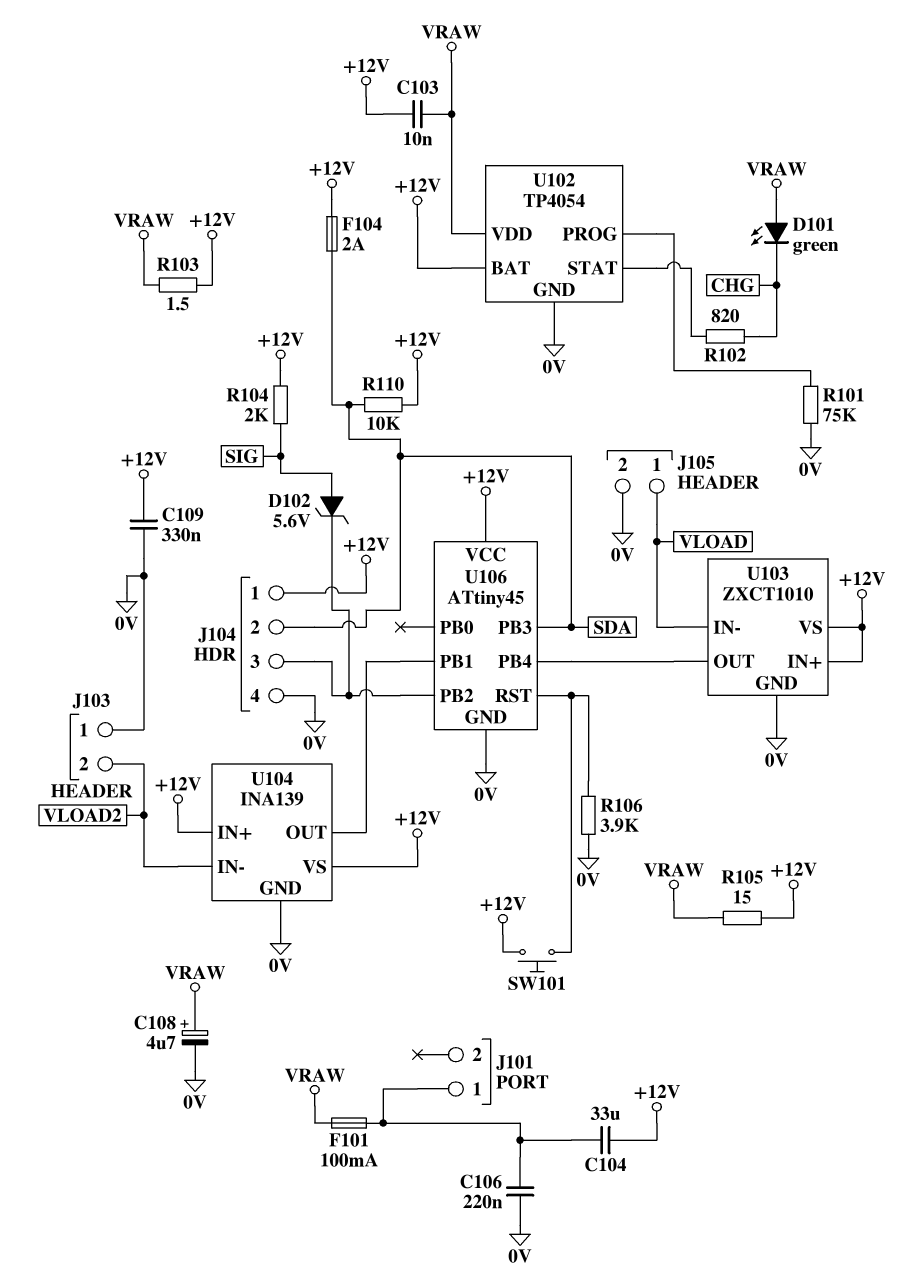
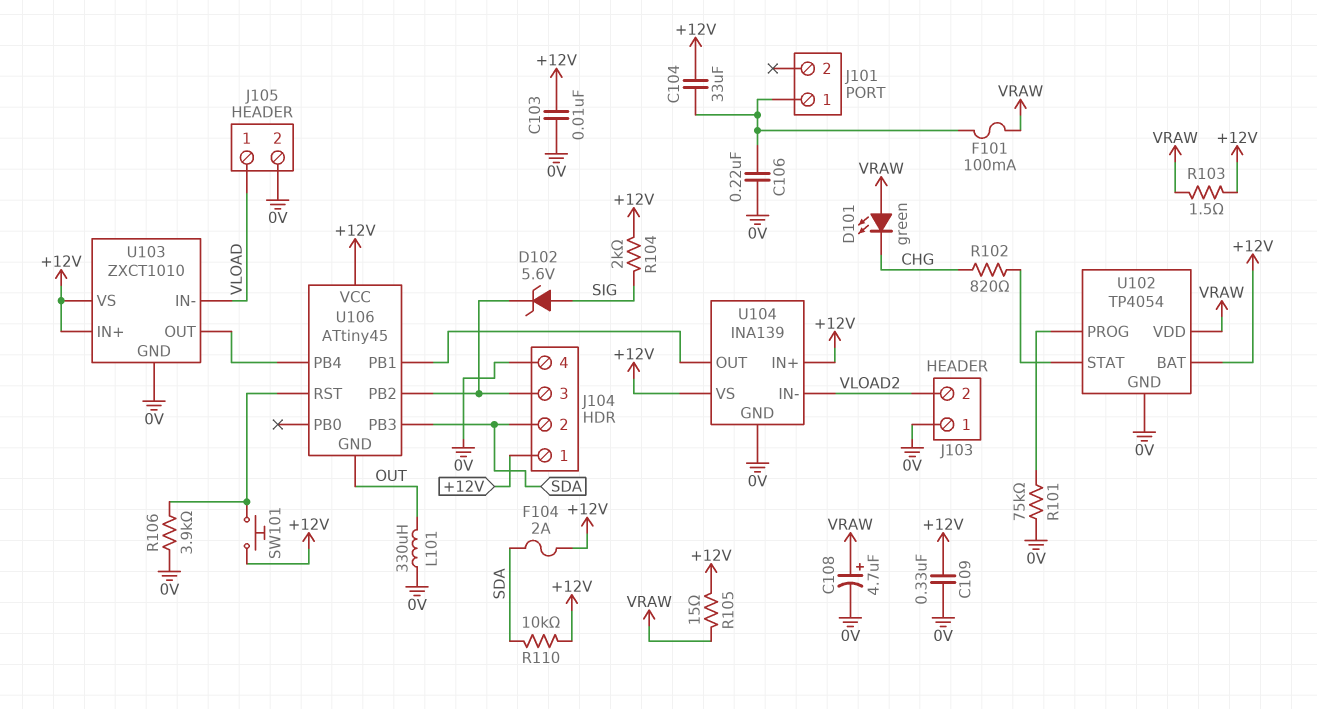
C103: 10nF (+12V, VRAW) -> 10nF (+12V, 0V)
L101: none -> 330uH (0V, OUT)
U106 pin GND: 0V -> OUT

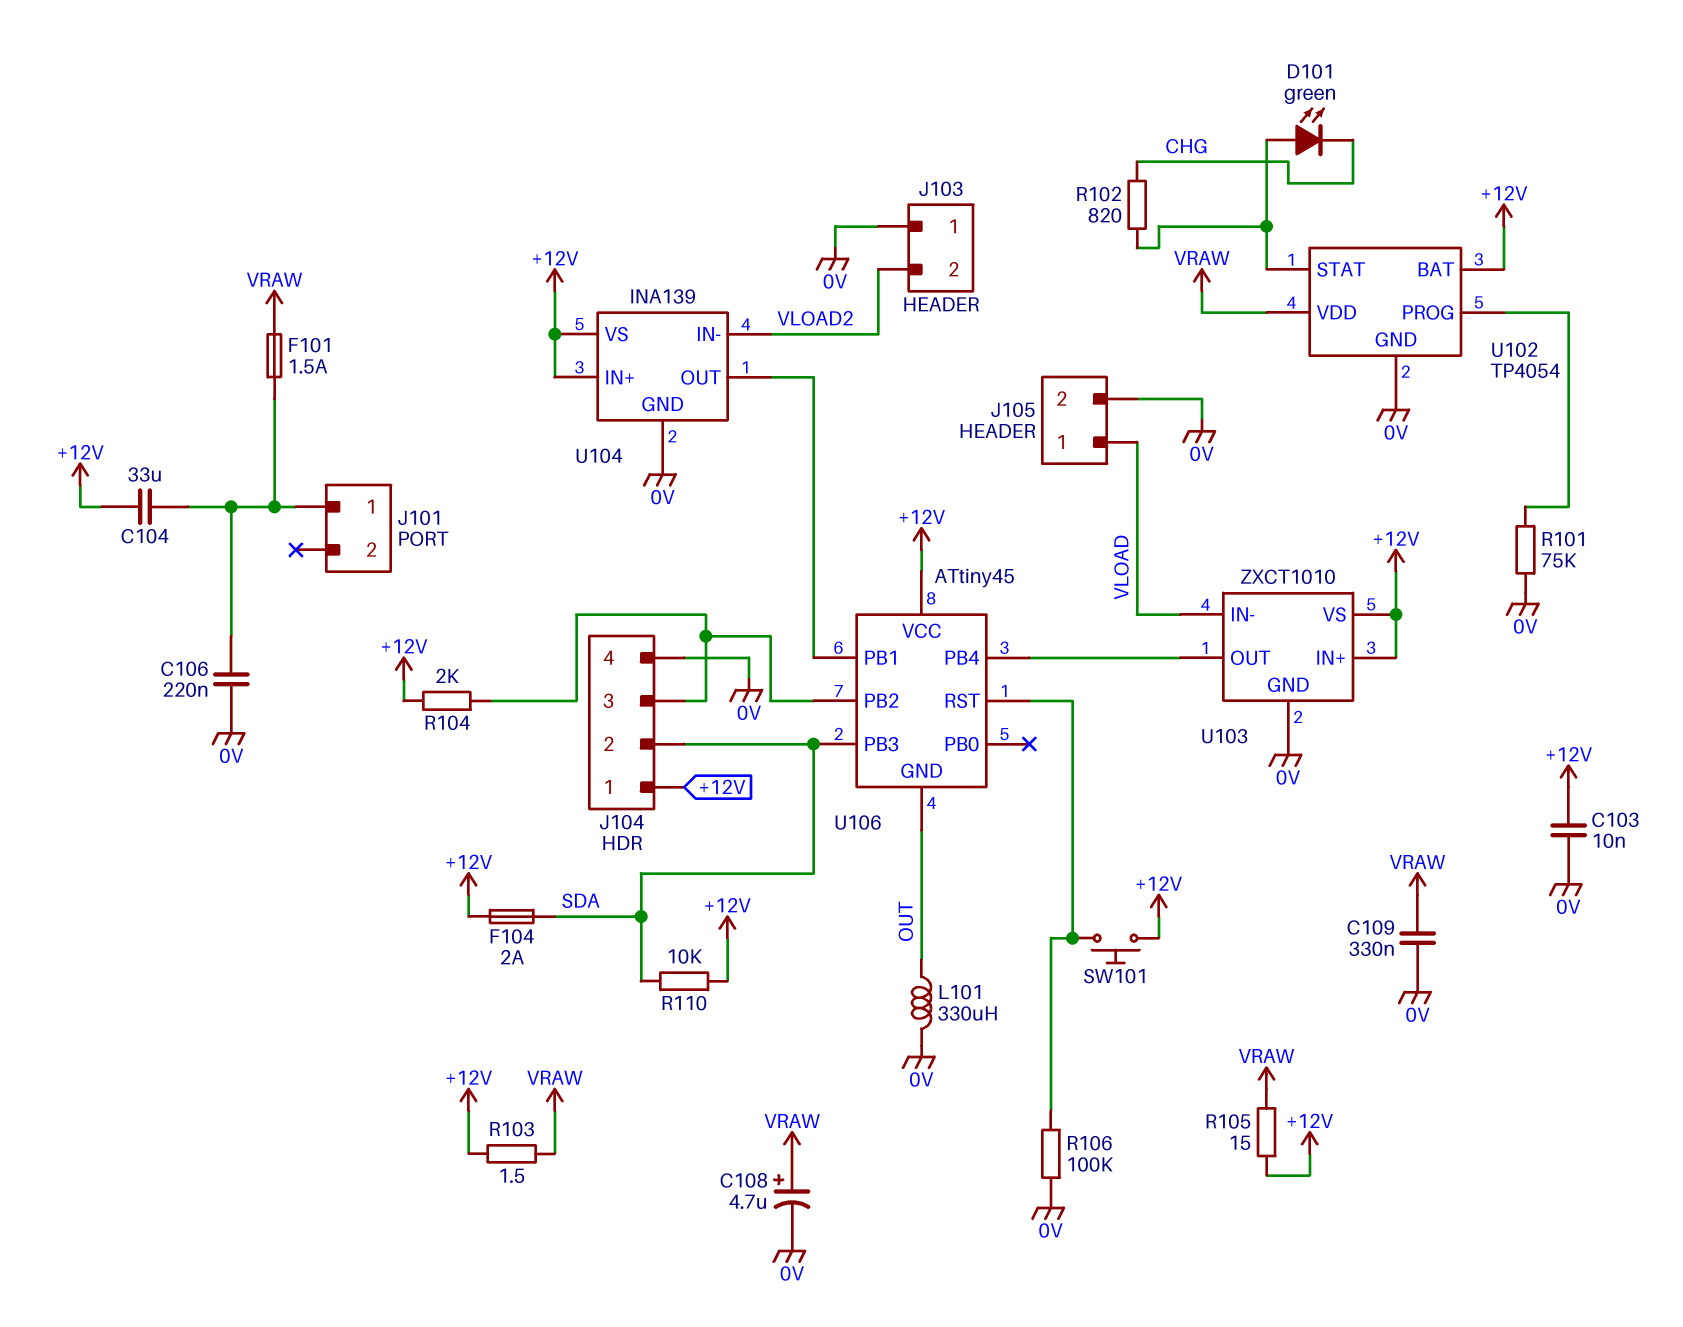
C109: 330nF (+12V, 0V) -> 330nF (0V, VRAW)
D101: LED green (A VRAW, K CHG) -> LED green (A U102/STAT, K CHG)
D102: zener 5.6V (A SIG, K J104/3) -> none
F101: 100mA (J101/1, VRAW) -> 1.5A (J101/1, VRAW)
R104: 2k (+12V, SIG) -> 2k (+12V, J104/3)
R106: 3.9k (0V, U106/RST) -> 100k (0V, U106/RST)

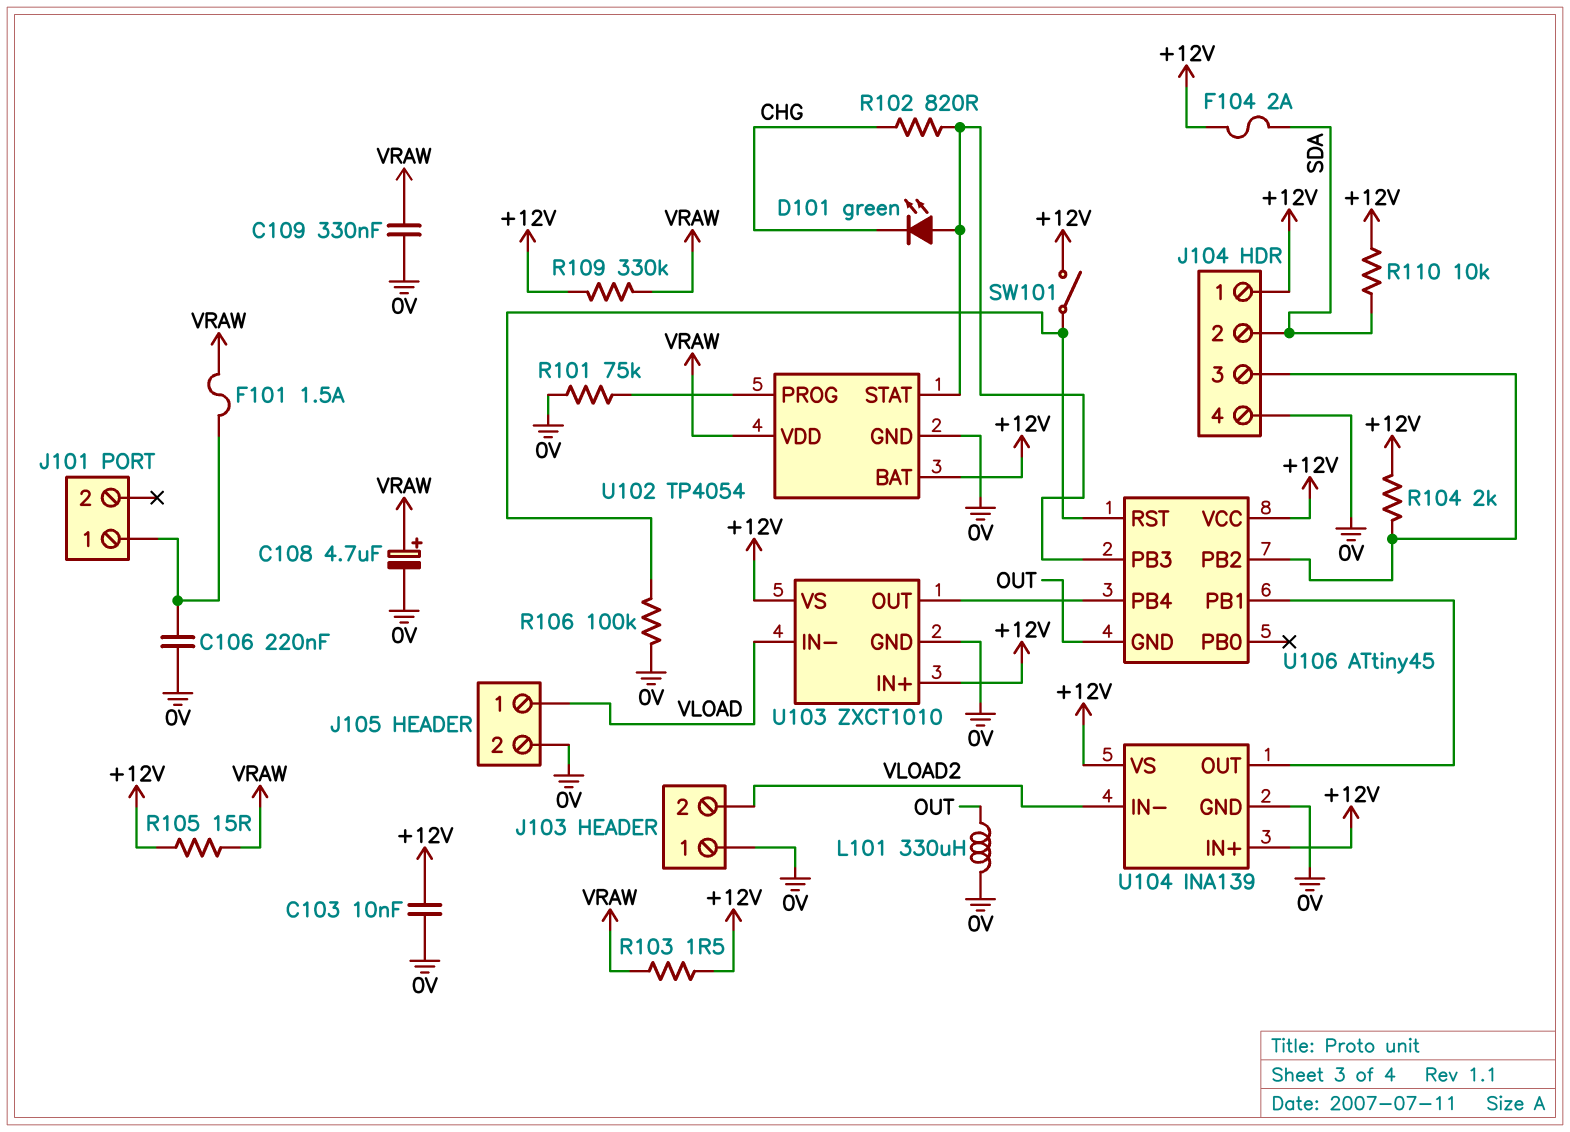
C104: 33uF (+12V, J101/1) -> none
R109: none -> 330k (+12V, VRAW)
SW101: button (+12V, U106/RST) -> switch (+12V, U106/RST)
U106 pin PB3: SDA -> U102/STAT

